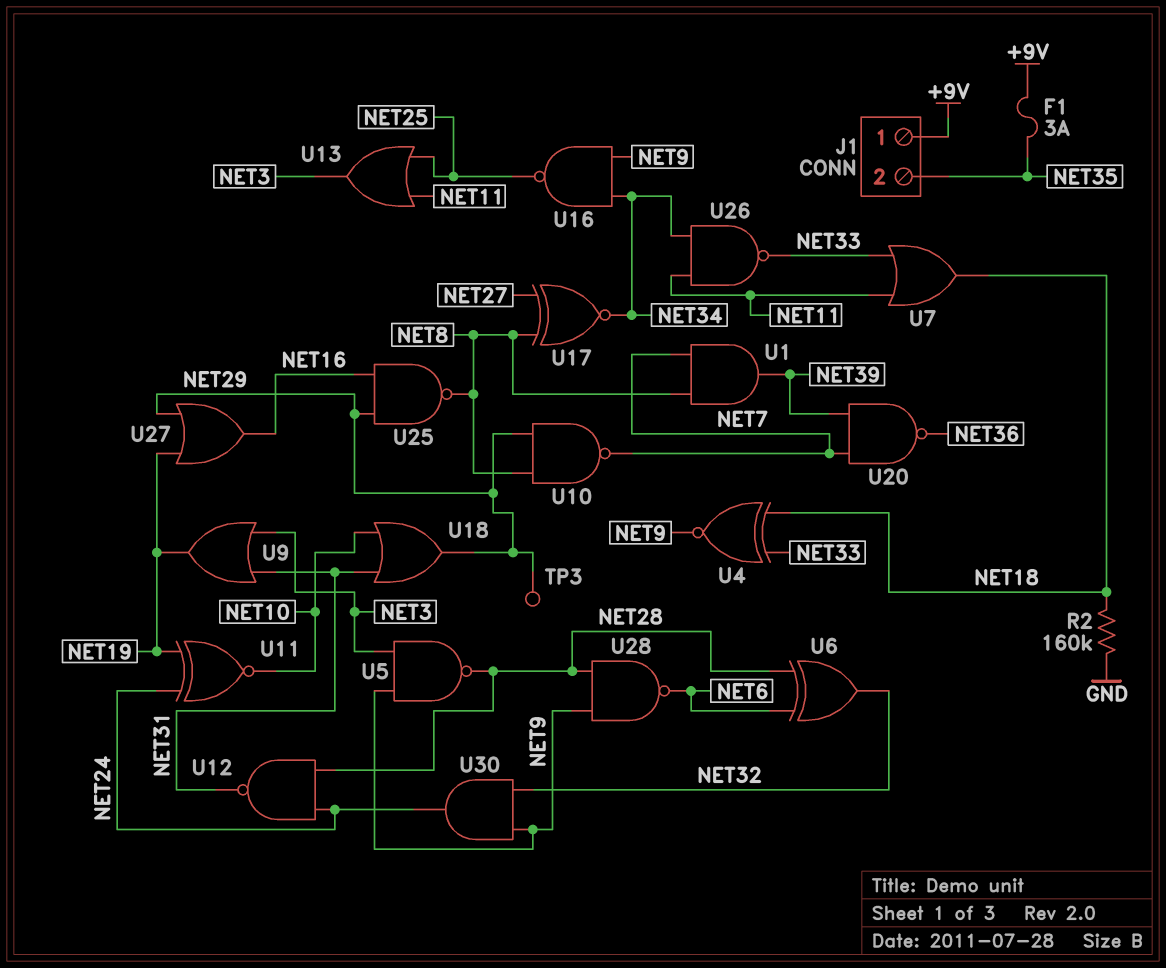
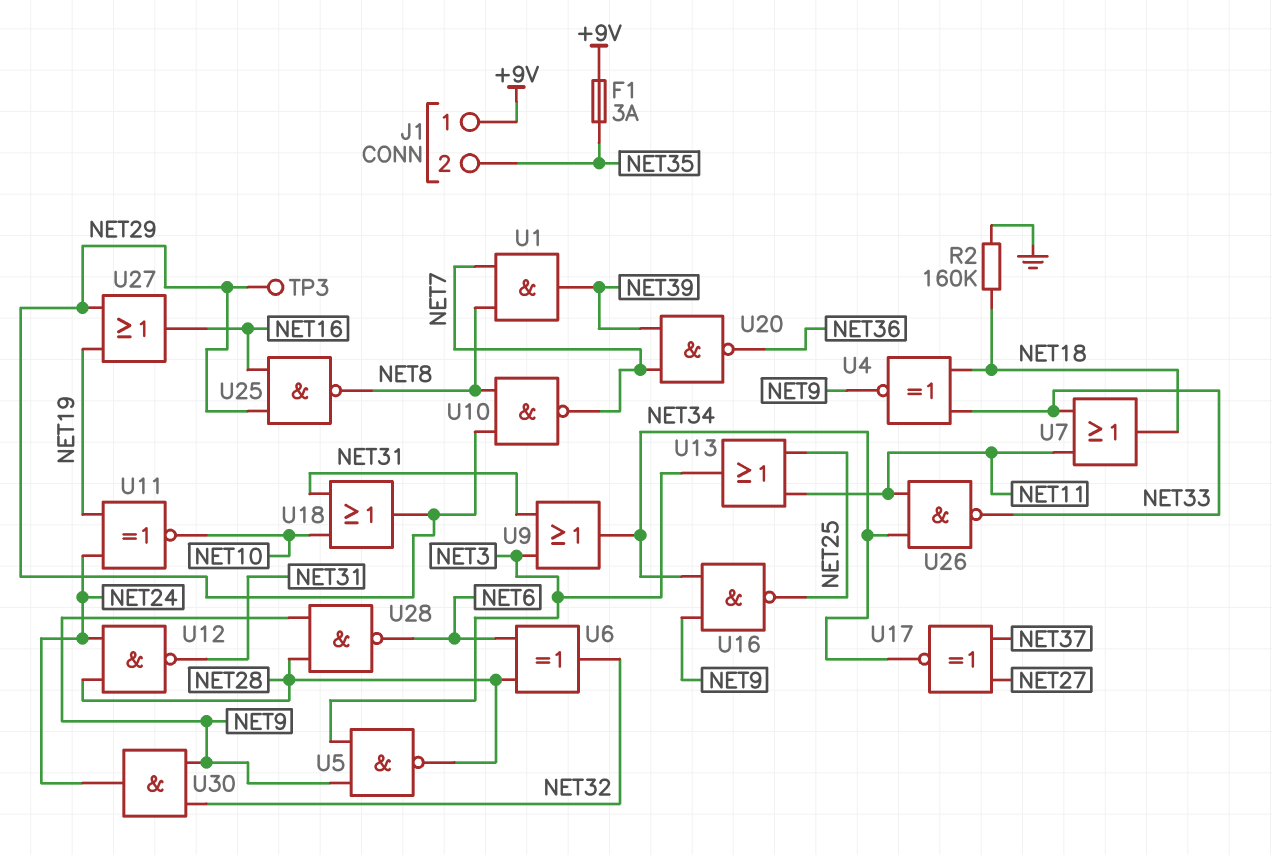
U9: OR (in NET3, in NET31, out NET19) -> OR (in NET3, in NET31, out NET34)
U17: XNOR (in NET8, in NET27, out NET34) -> XNOR (in NET27, in NET37, out NET34)

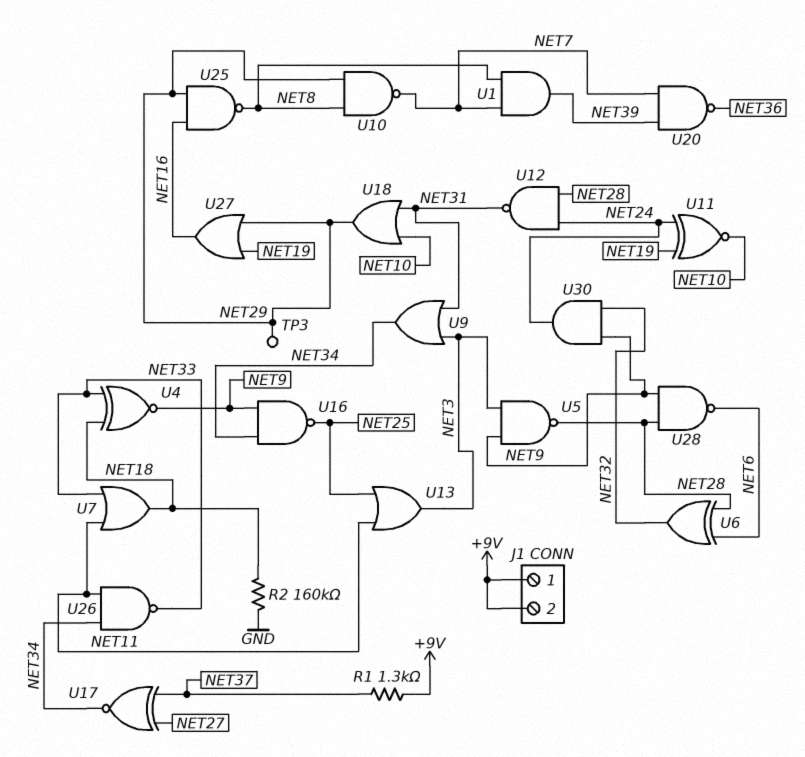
F1: 3A (+9V, NET35) -> none
J1 pin 2: NET35 -> +9V
R1: none -> 1.3k (+9V, NET37)

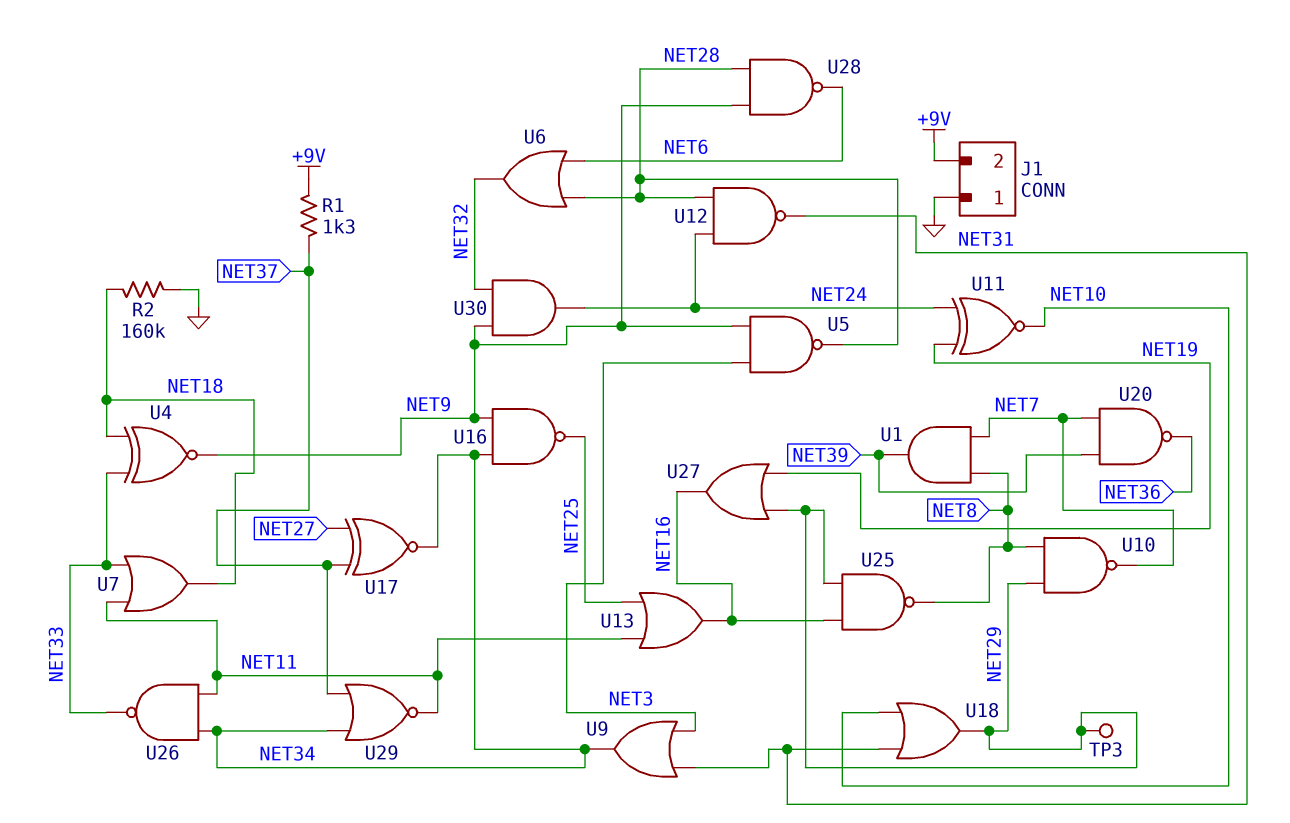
J1 pin 1: +9V -> GND
U6: XOR (in NET6, in NET28, out NET32) -> OR (in NET6, in NET28, out NET32)
U13: OR (in NET11, in NET25, out NET3) -> OR (in NET11, in NET25, out NET16)
U29: none -> NOR (in NET34, in NET37, out NET11)

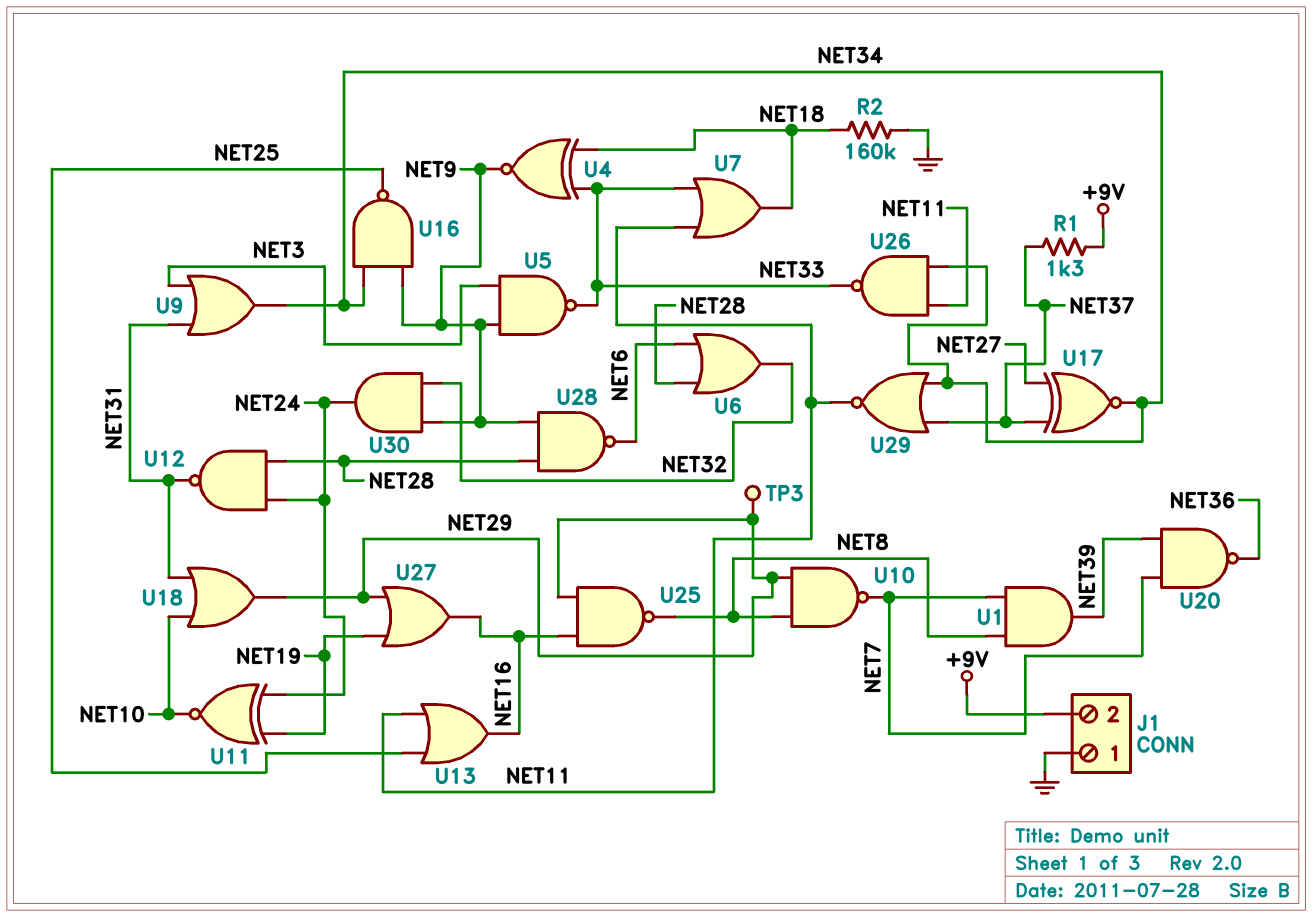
U5: NAND (in NET3, in NET9, out NET28) -> NAND (in NET3, in NET9, out NET33)

